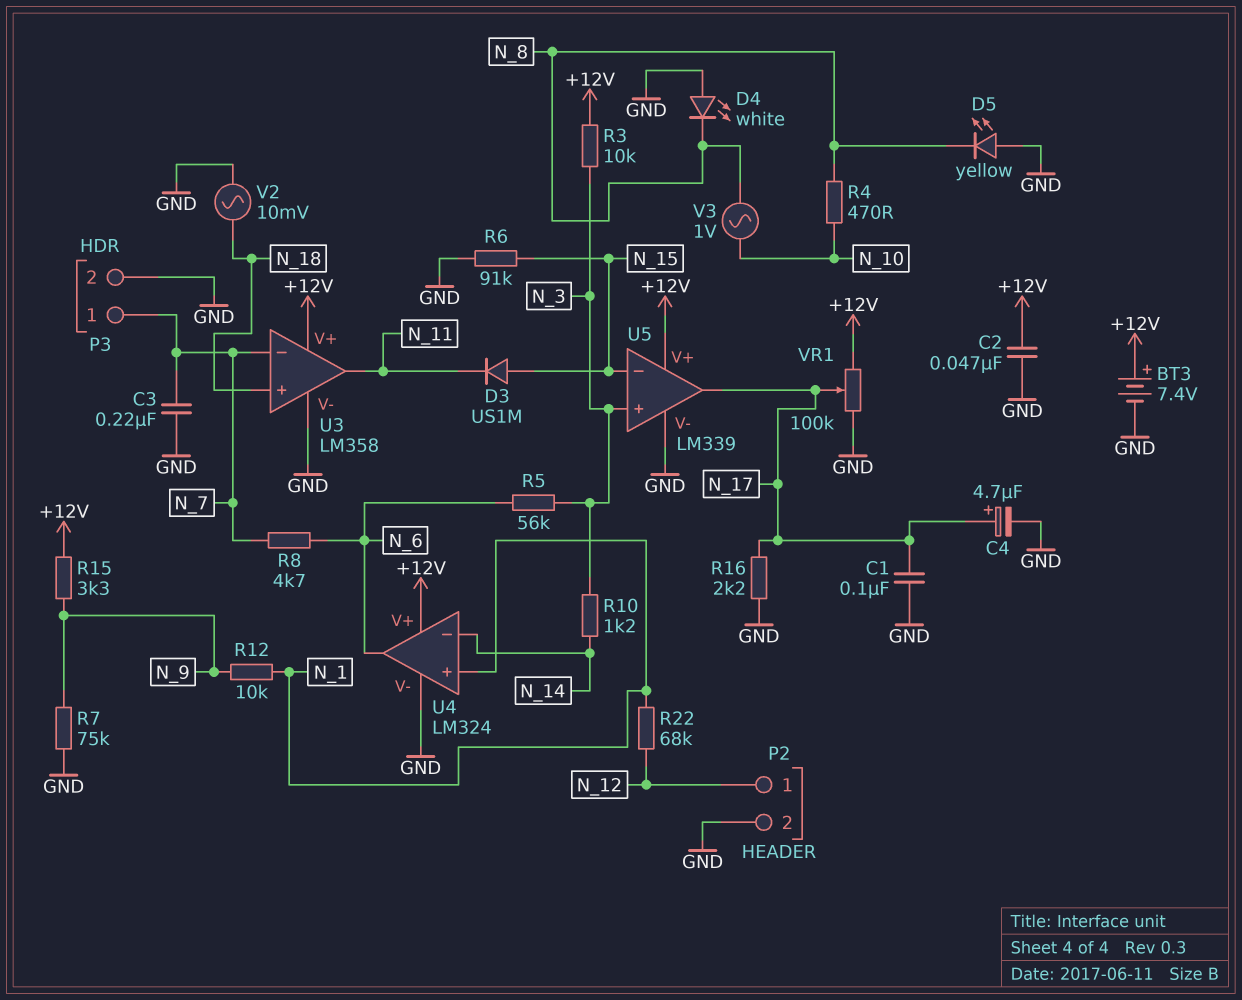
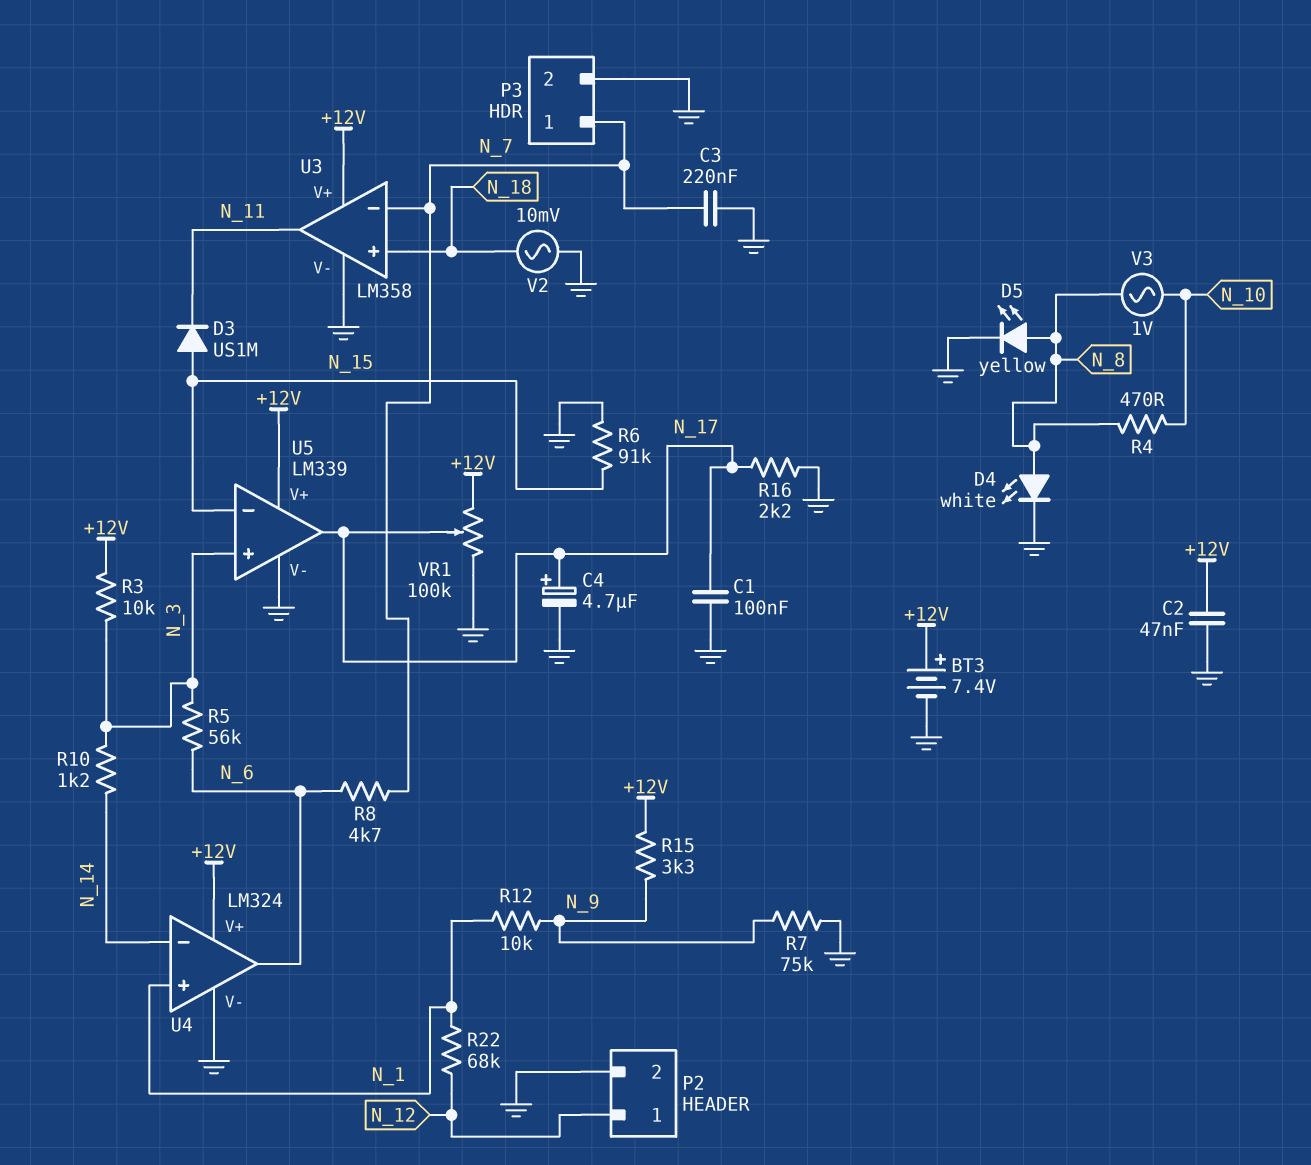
D4: LED white (A GND, K N_8) -> LED white (A N_8, K GND)
D5: LED yellow (A GND, K N_8) -> LED yellow (A N_8, K GND)

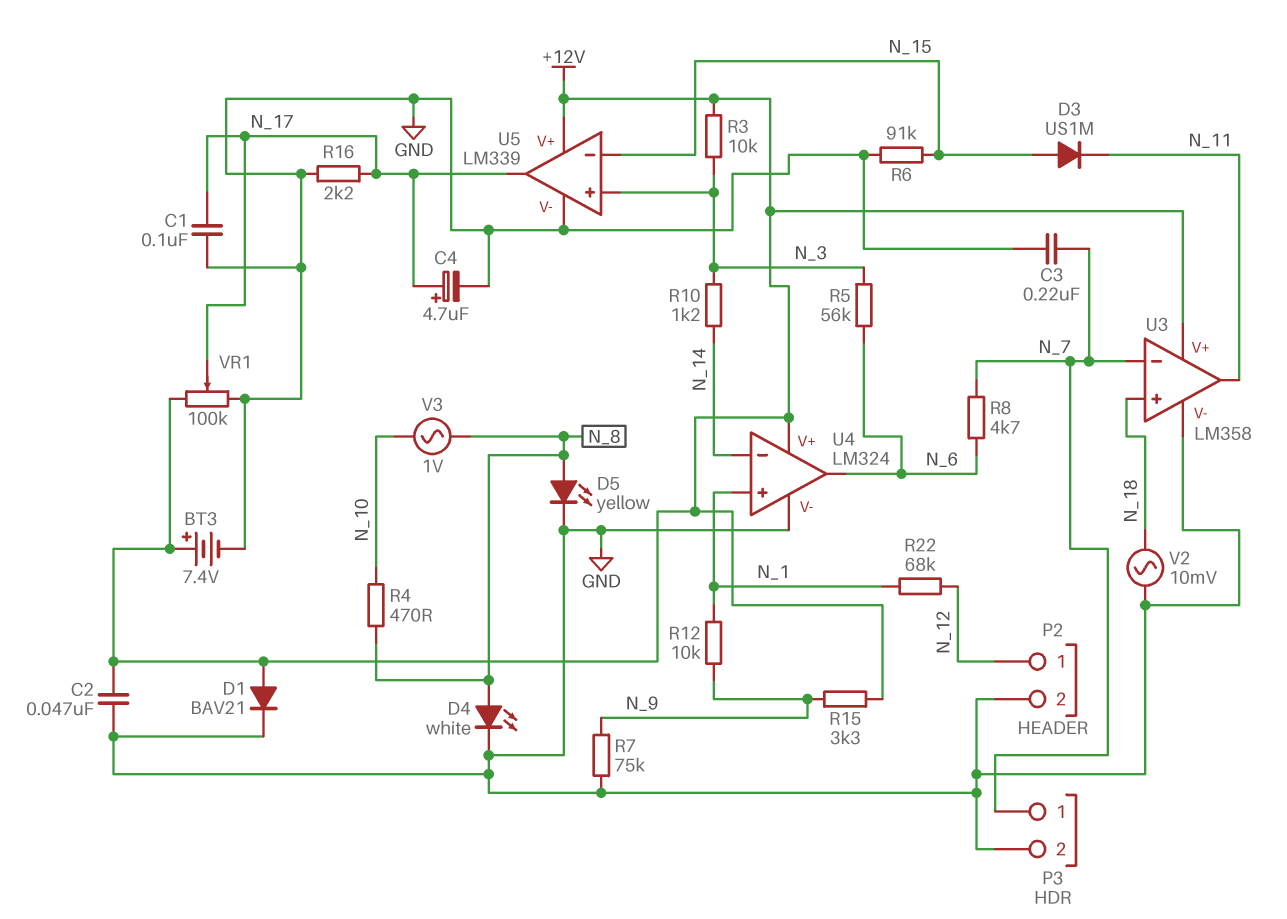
D1: none -> diode BAV21 (A +12V, K GND)

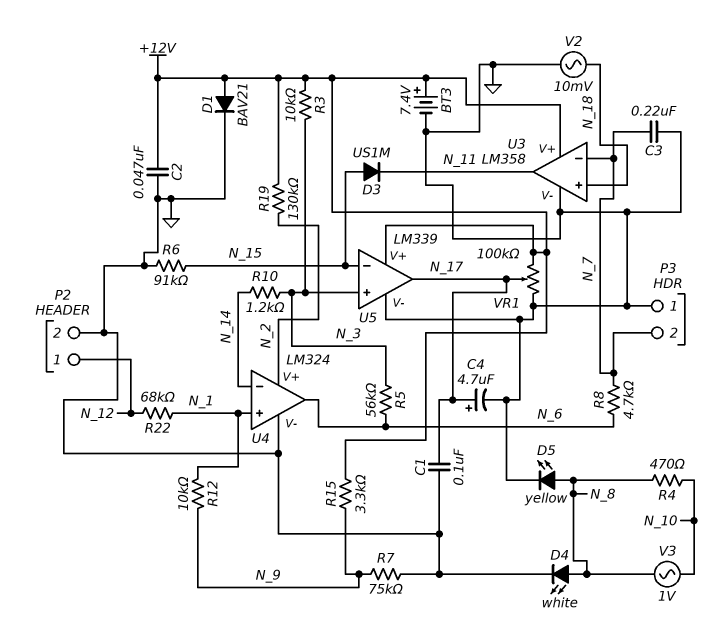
P3 pin 1: N_7 -> GND
P3 pin 2: GND -> N_7
R16: 2.2k (GND, N_17) -> none
R19: none -> 130k (+12V, N_2)
U4 pin V+: +12V -> N_2

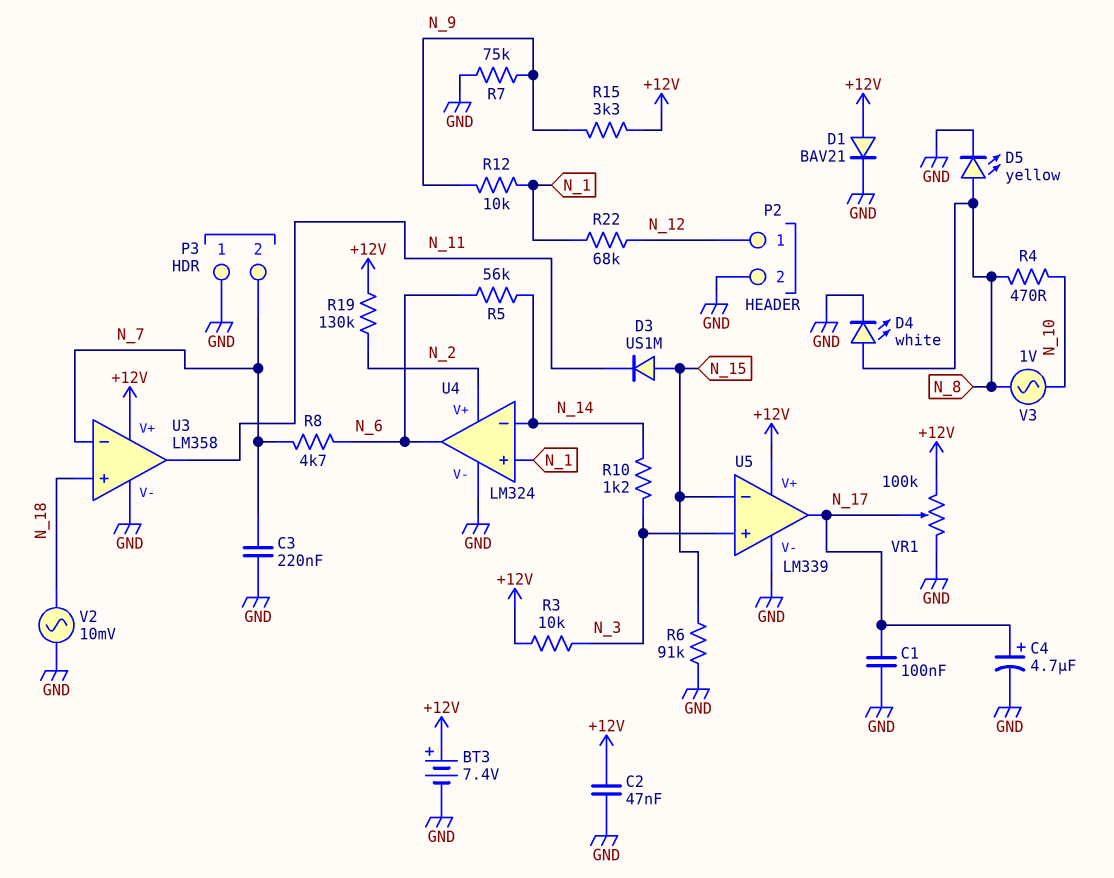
R5: 56k (N_3, N_6) -> 56k (N_6, N_14)

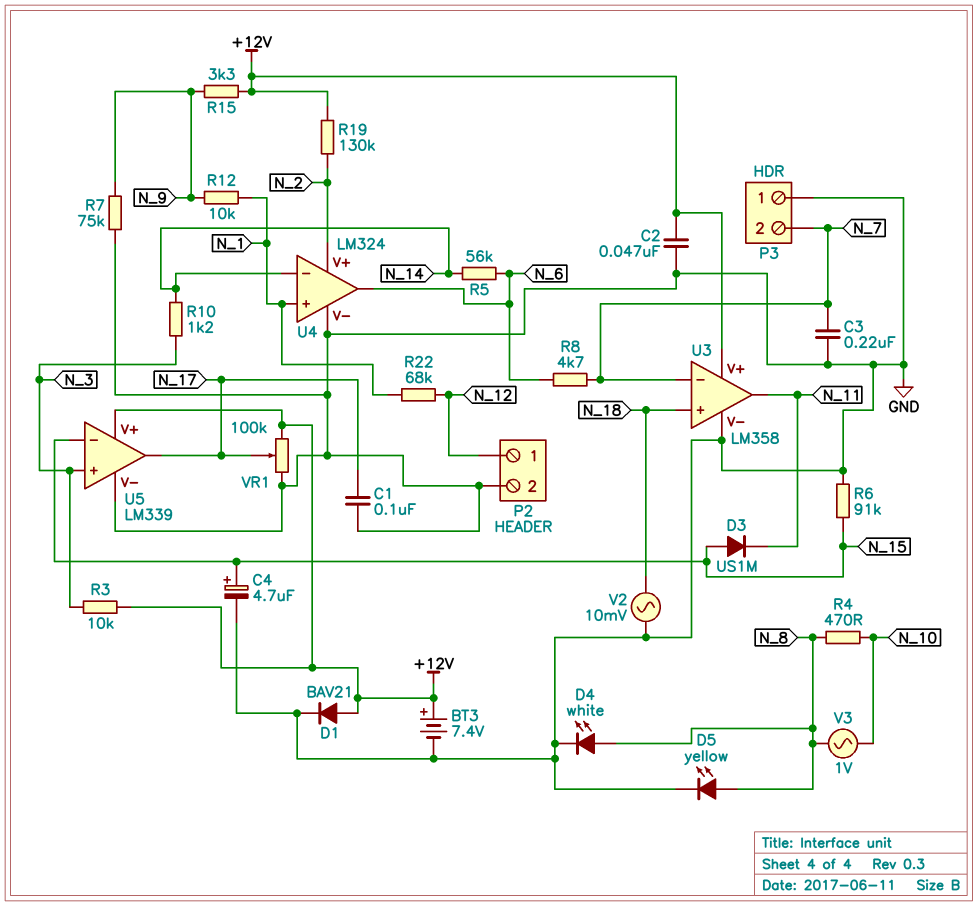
C4: 4.7uF (plus N_17, minus GND) -> 4.7uF (plus N_15, minus GND)

